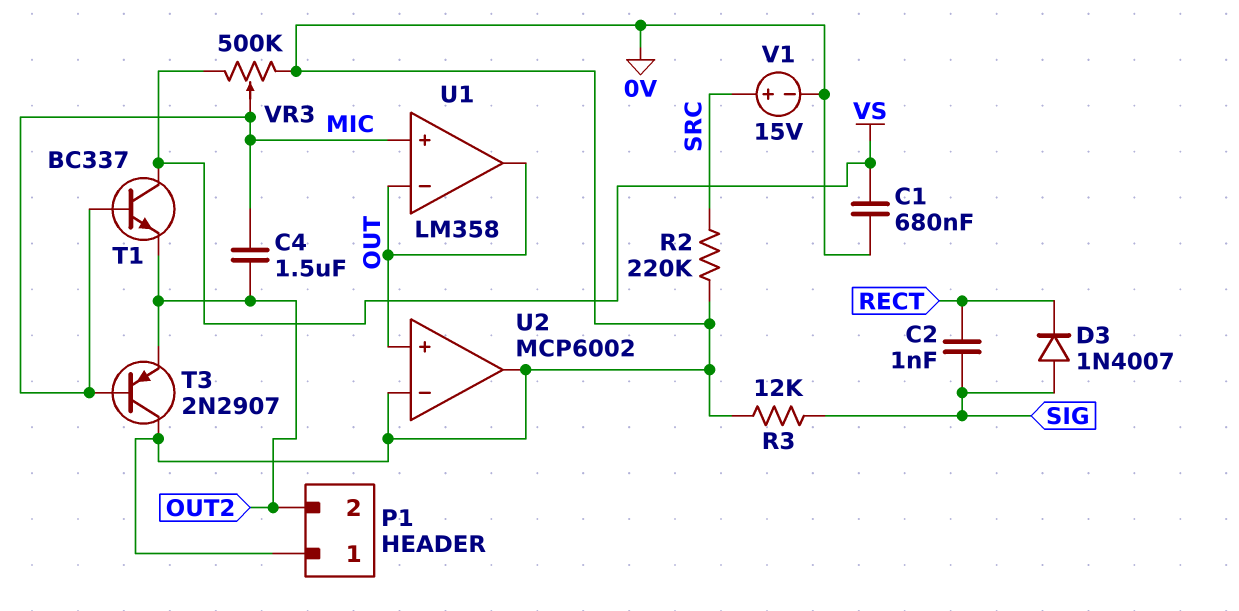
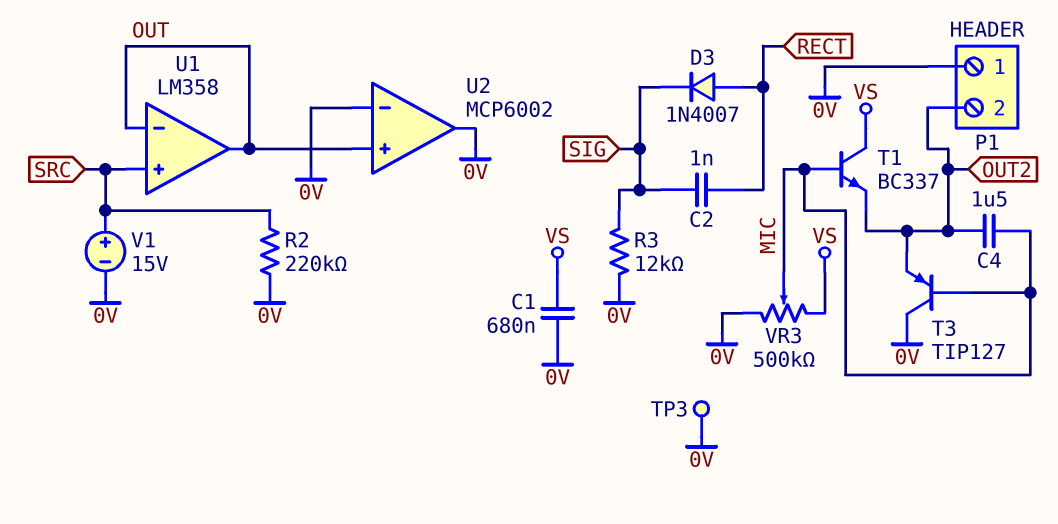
D3: diode 1N4007 (A SIG, K RECT) -> diode 1N4007 (A RECT, K SIG)
T3: PNP 2N2907 (B MIC, C 0V, E OUT2) -> PNP TIP127 (B MIC, C 0V, E OUT2)
TP3: none -> test point (0V)
U1 pin in+: MIC -> SRC

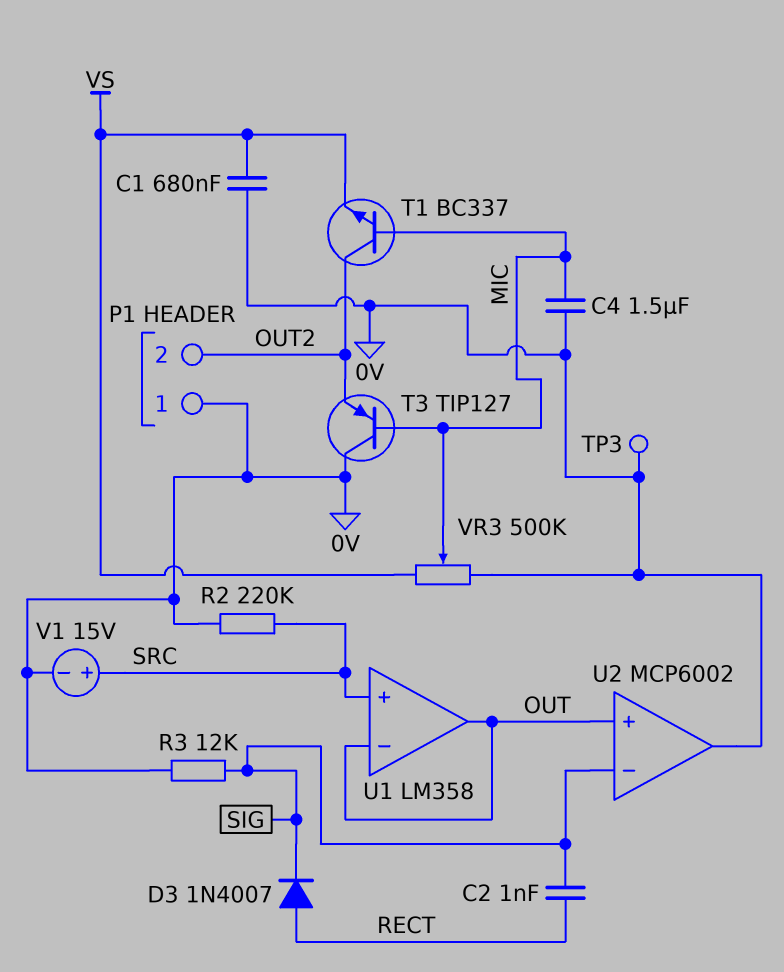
C4: 1.5uF (MIC, OUT2) -> 1.5uF (0V, MIC)
T1: NPN BC337 (B MIC, C VS, E OUT2) -> NPN BC337 (B MIC, C OUT2, E VS)
U2 pin in-: 0V -> SIG

